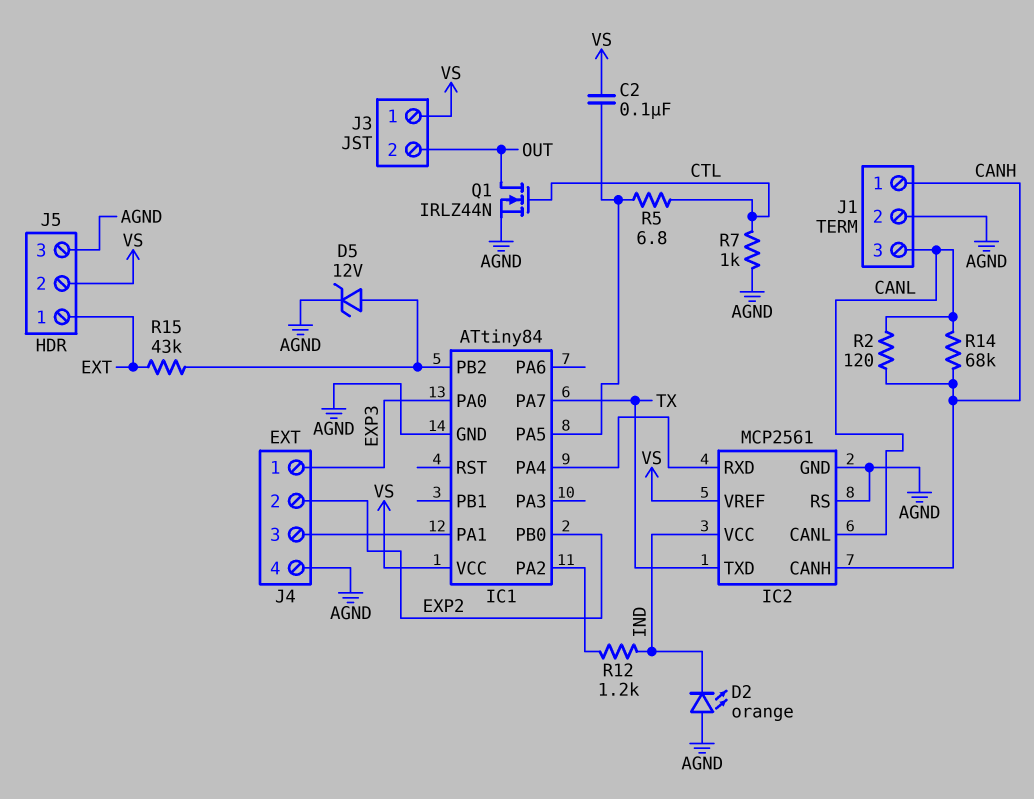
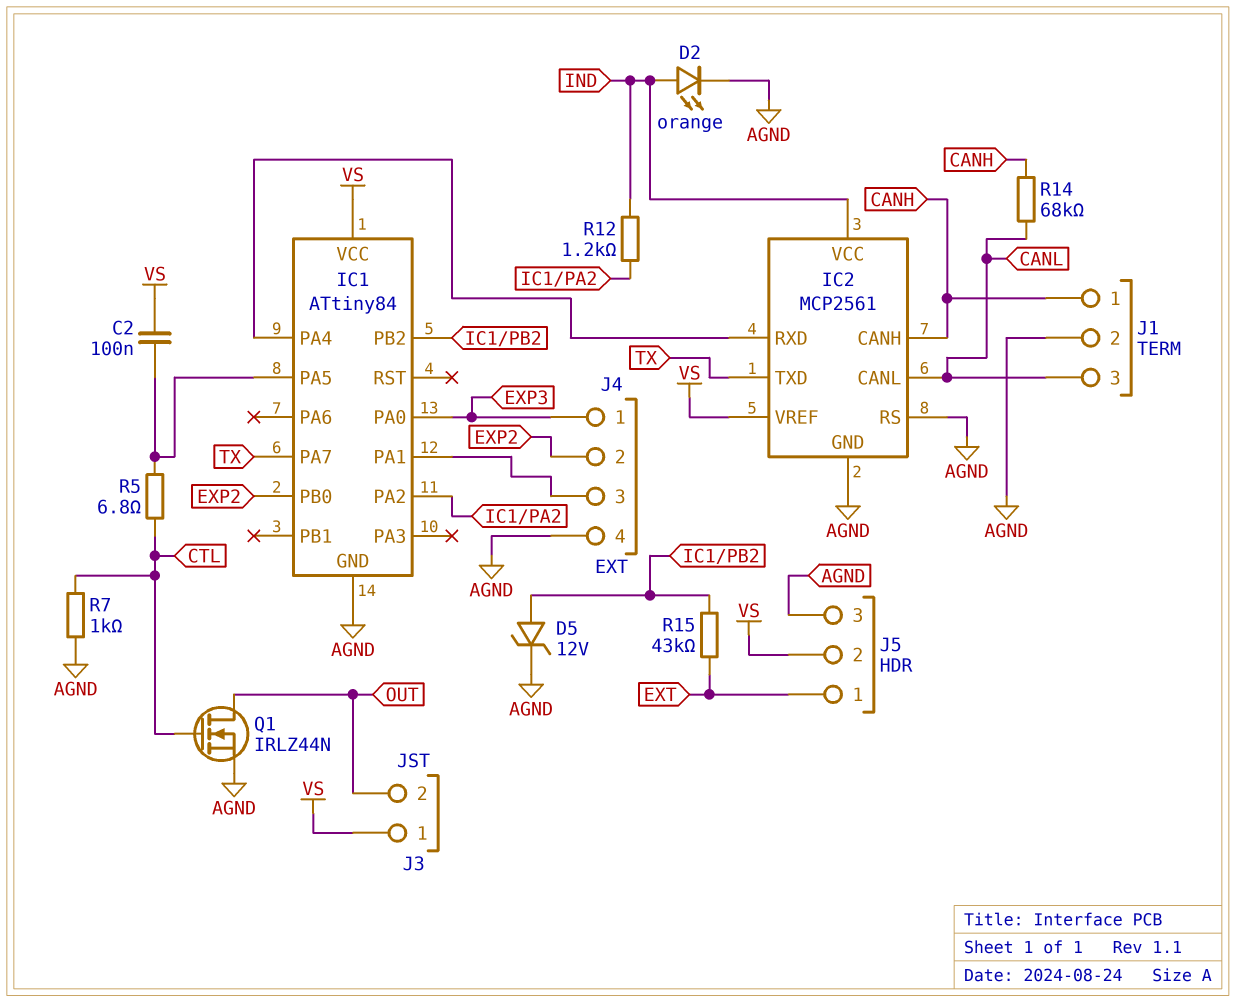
D2: LED orange (A AGND, K IND) -> LED orange (A IND, K AGND)
R2: 120 (CANH, CANL) -> none

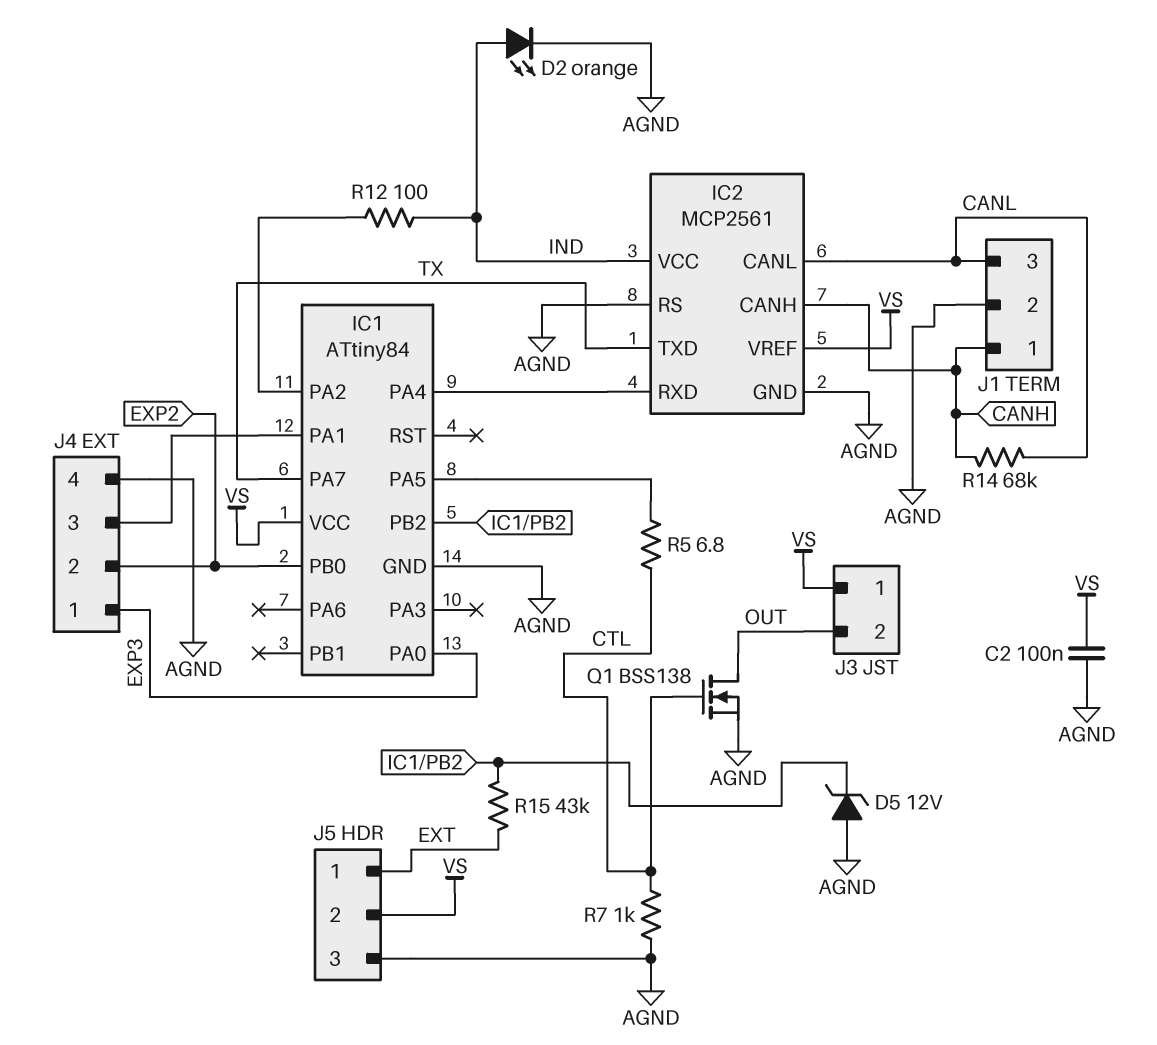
C2: 100nF (IC1/PA5, VS) -> 100nF (AGND, VS)
D5: zener 12V (A IC1/PB2, K AGND) -> zener 12V (A AGND, K IC1/PB2)
Q1: NMOS IRLZ44N (G CTL, D OUT, S AGND) -> NMOS BSS138 (G CTL, D OUT, S AGND)
R12: 1.2k (IC1/PA2, IND) -> 100 (IC1/PA2, IND)

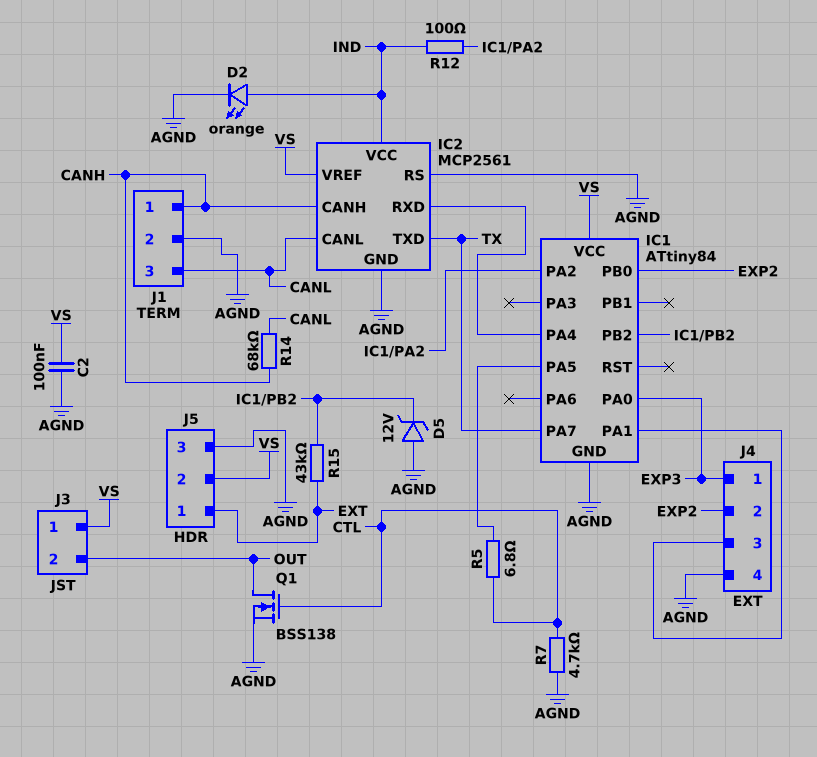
R7: 1k (AGND, CTL) -> 4.7k (AGND, CTL)

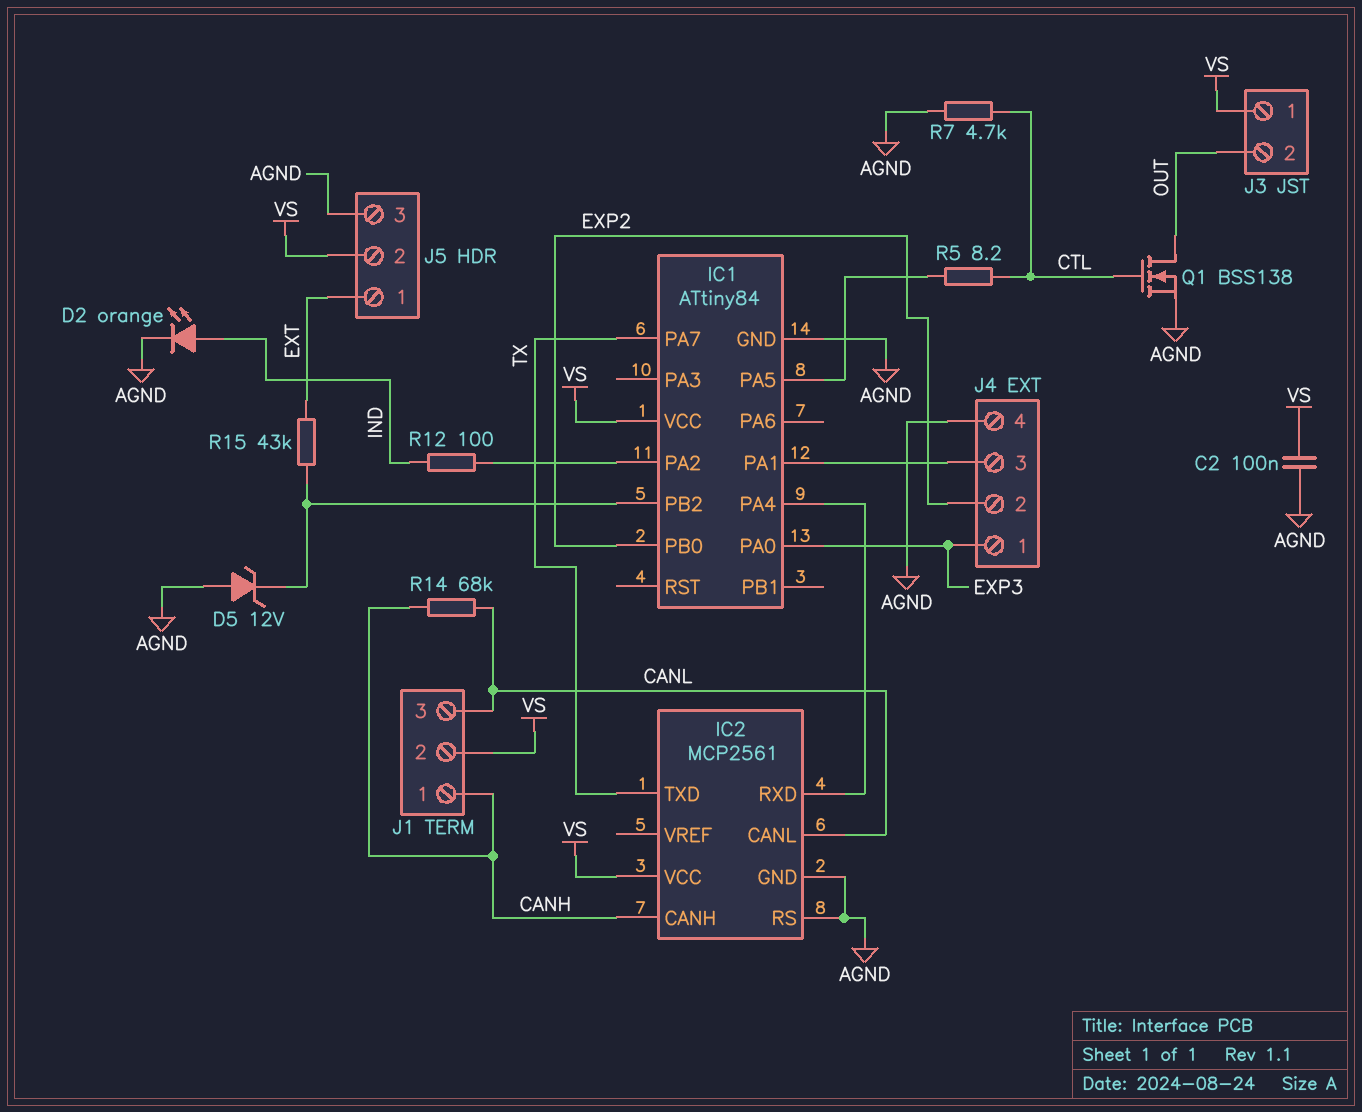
IC2 pin VCC: IND -> VS
IC2 pin VREF: VS -> none
J1 pin 2: AGND -> VS
R5: 6.8 (CTL, IC1/PA5) -> 8.2 (CTL, IC1/PA5)

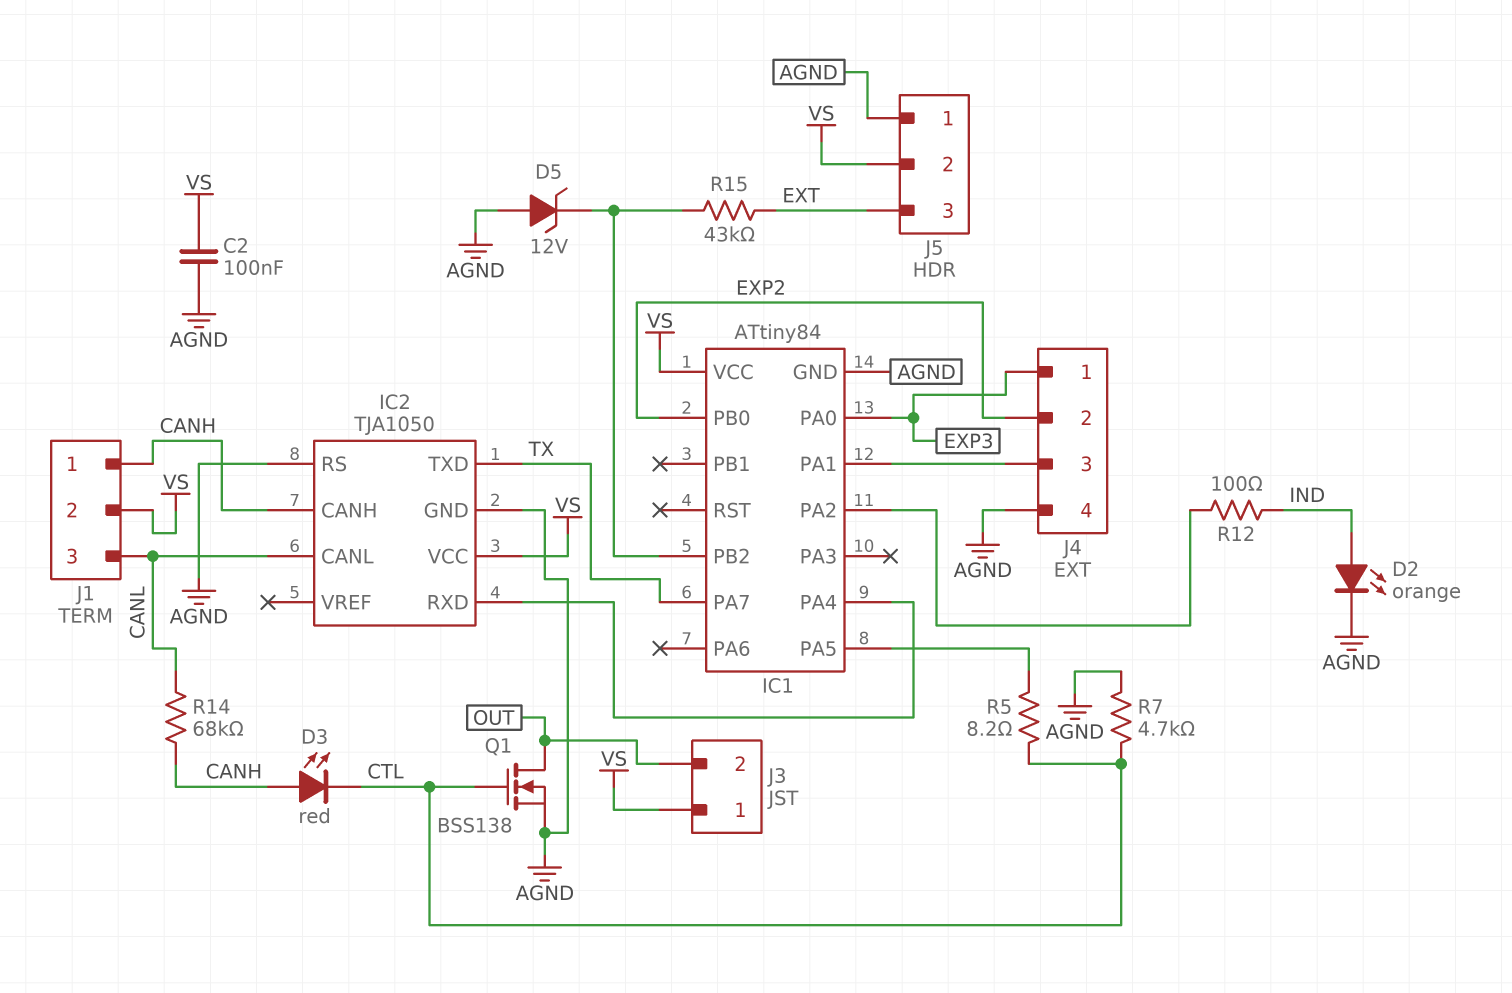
D3: none -> LED red (A CANH, K CTL)
IC2: MCP2561 -> TJA1050
J5 pin 1: EXT -> AGND
J5 pin 3: AGND -> EXT

